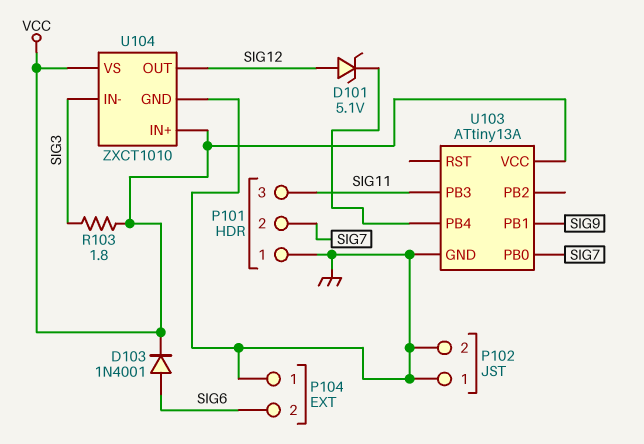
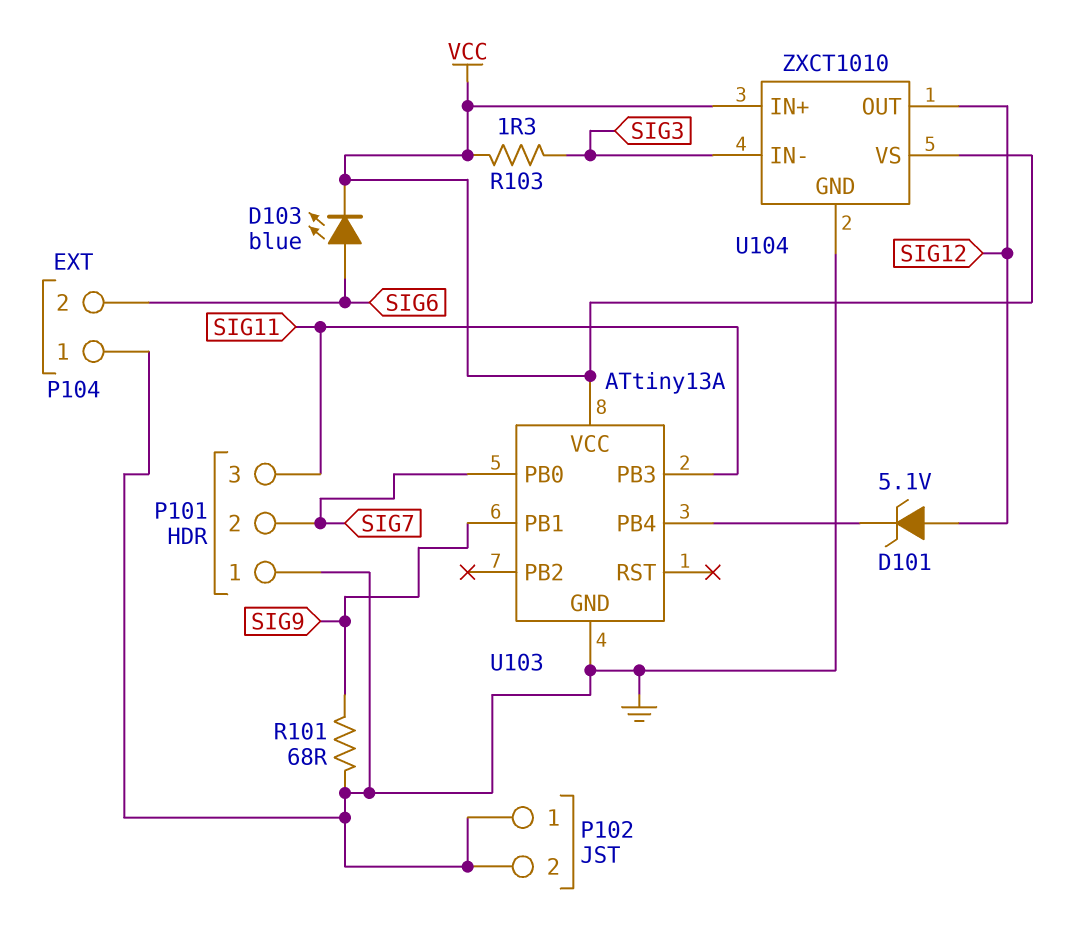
D103: diode 1N4001 (A SIG6, K VCC) -> LED blue (A SIG6, K VCC)
R101: none -> 68 (GND, SIG9)
R103: 1.8 (SIG3, VCC) -> 1.3 (SIG3, VCC)

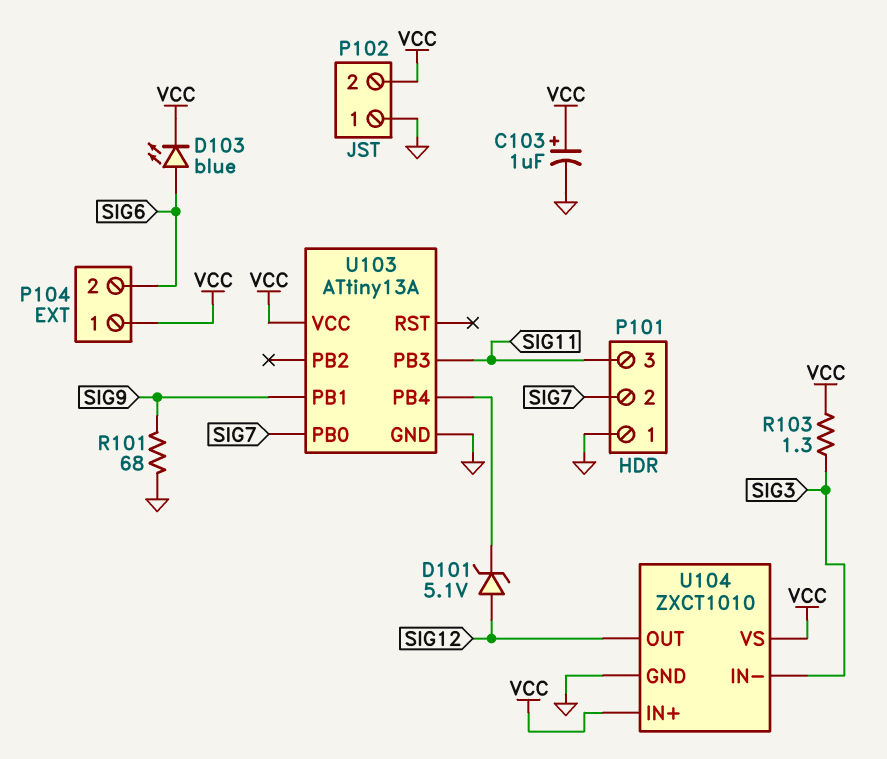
C103: none -> 1uF (plus VCC, minus GND)
P102 pin 2: GND -> VCC
P104 pin 1: GND -> VCC

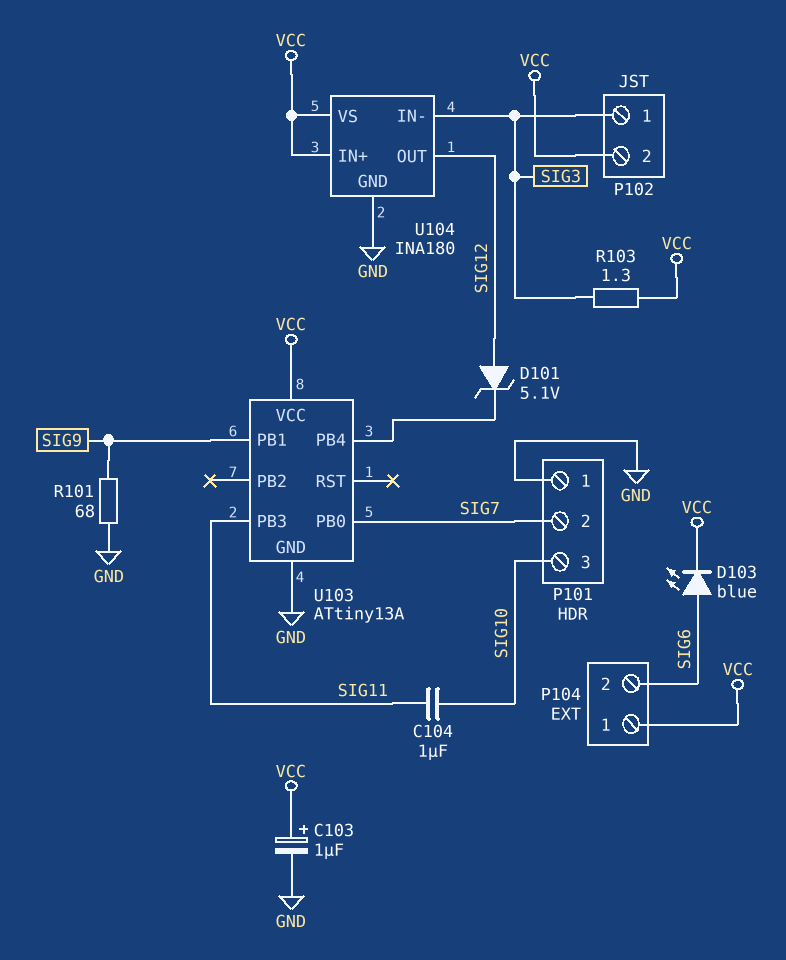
C104: none -> 1uF (SIG10, SIG11)
P101 pin 3: SIG11 -> SIG10
P102 pin 1: GND -> SIG3
U104: ZXCT1010 -> INA180

